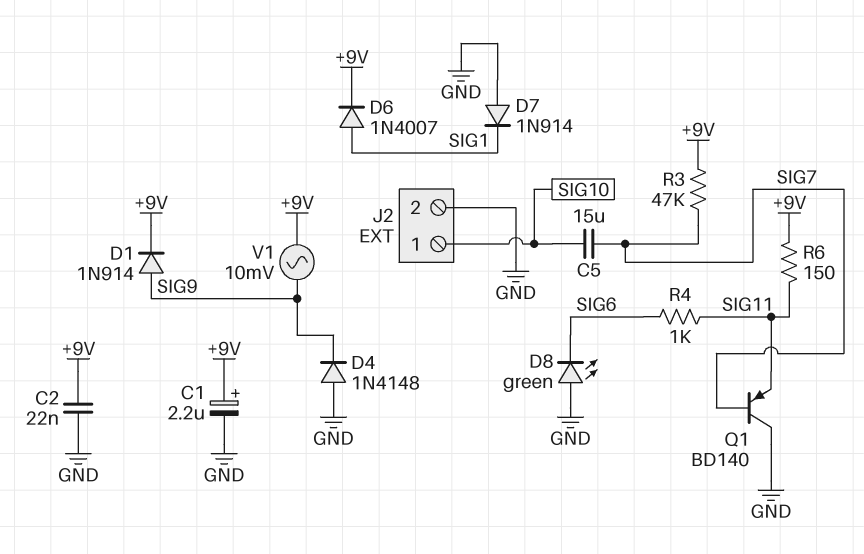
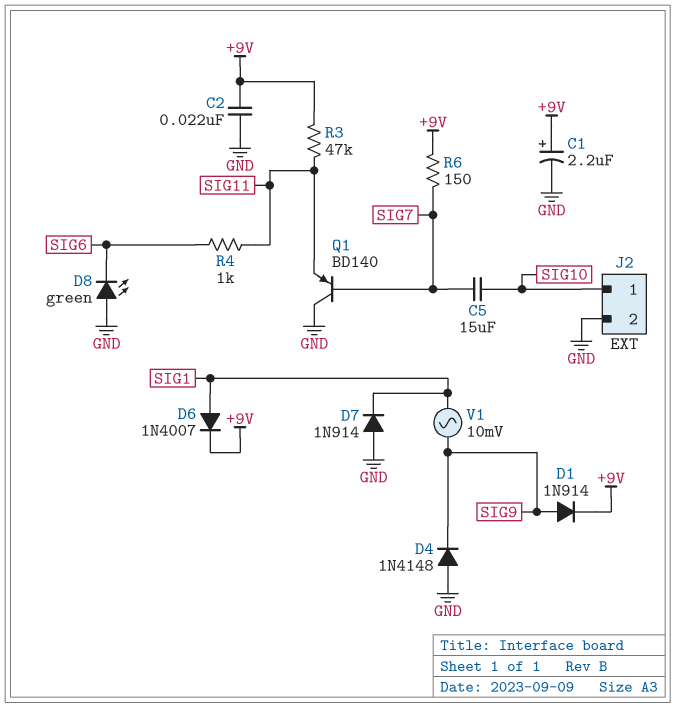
R3: 47k (+9V, SIG7) -> 47k (+9V, SIG11)
R6: 150 (+9V, SIG11) -> 150 (+9V, SIG7)
V1: AC 10mV (+9V, SIG9) -> AC 10mV (SIG1, SIG9)

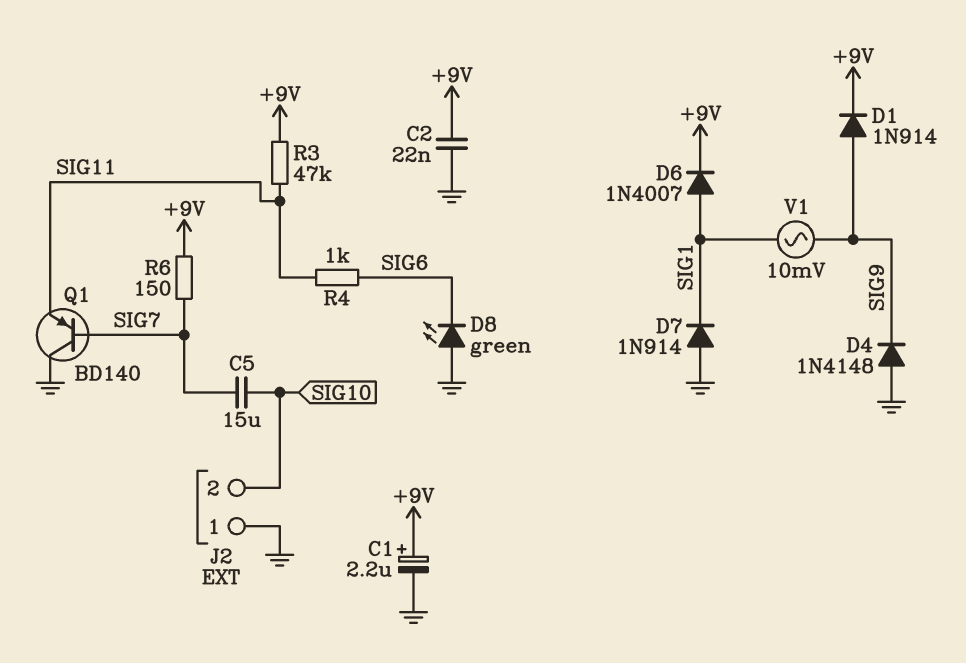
J2 pin 1: SIG10 -> GND
J2 pin 2: GND -> SIG10

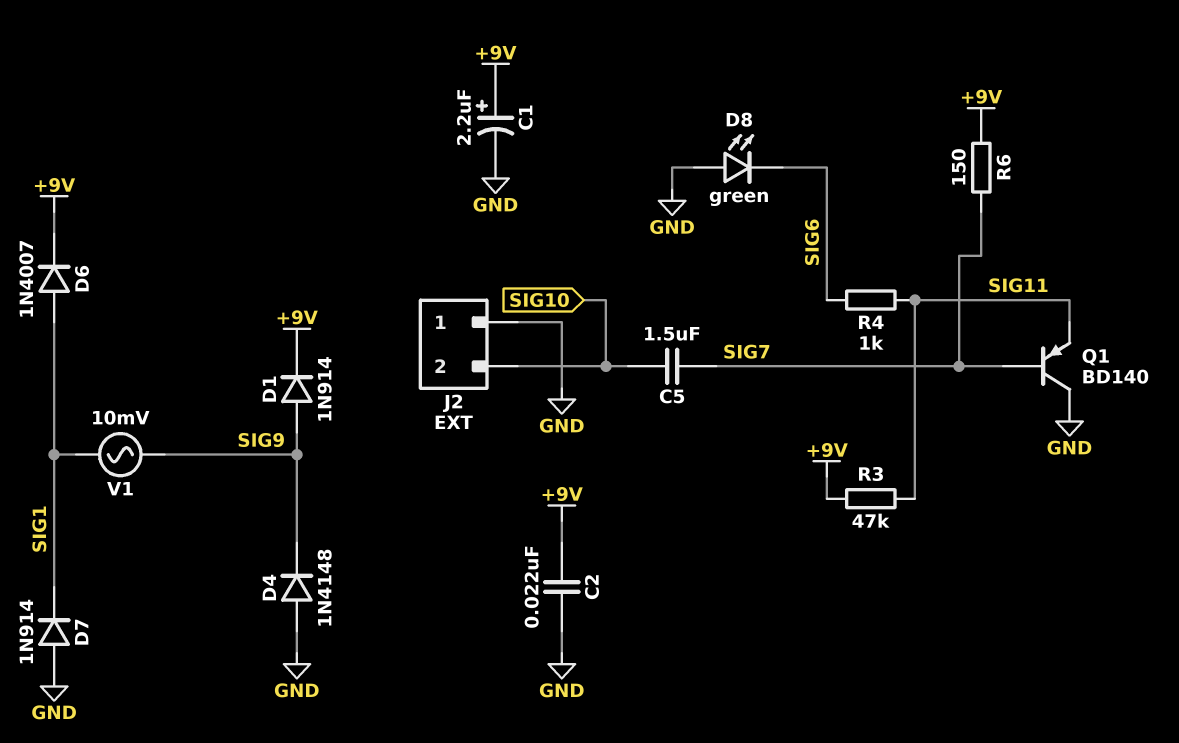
C5: 15uF (SIG7, SIG10) -> 1.5uF (SIG7, SIG10)

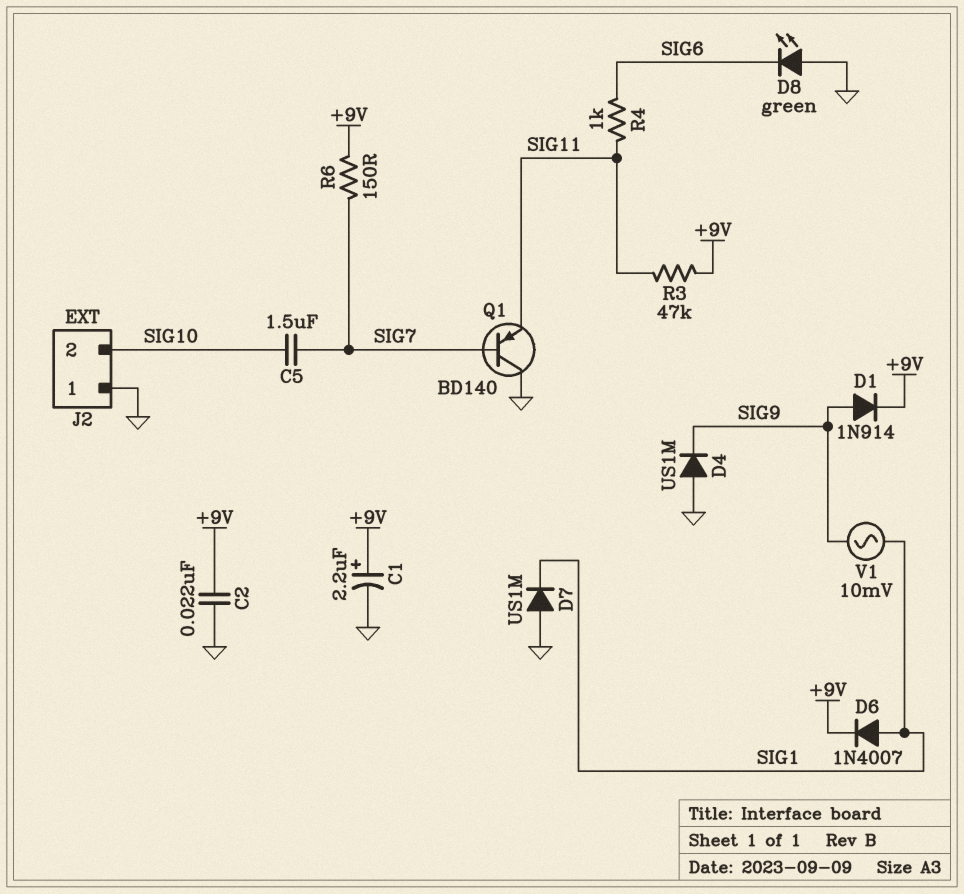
D4: diode 1N4148 (A GND, K SIG9) -> diode US1M (A GND, K SIG9)
D7: diode 1N914 (A GND, K SIG1) -> diode US1M (A GND, K SIG1)

